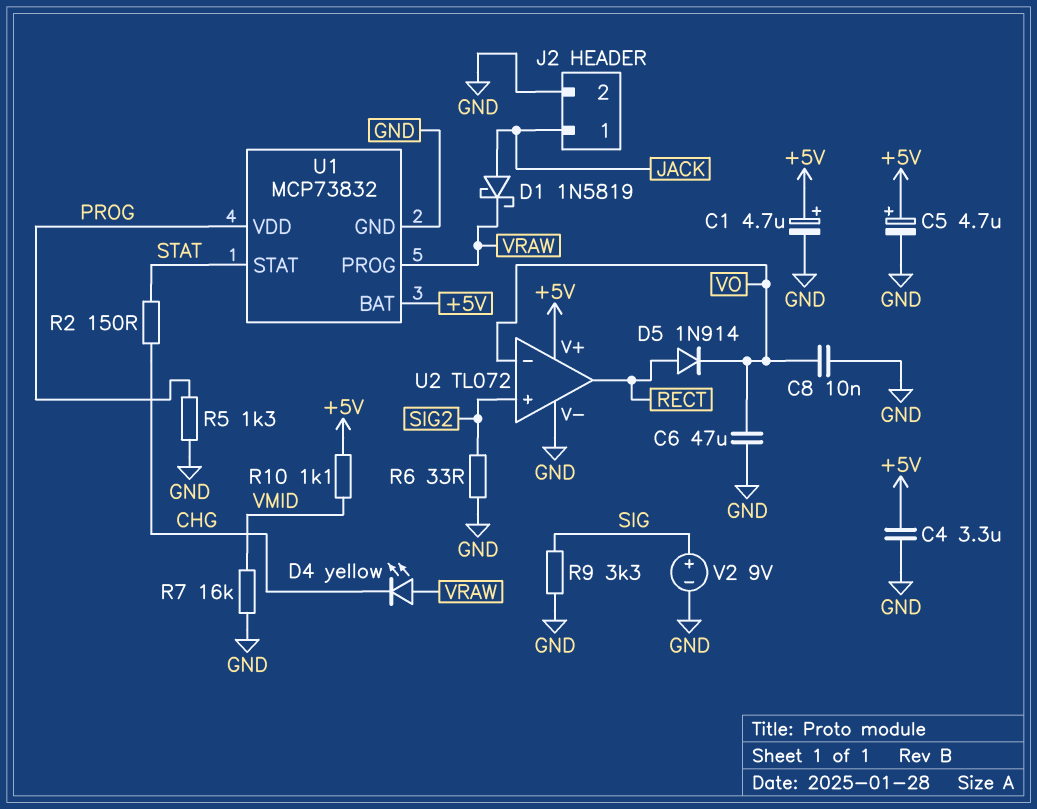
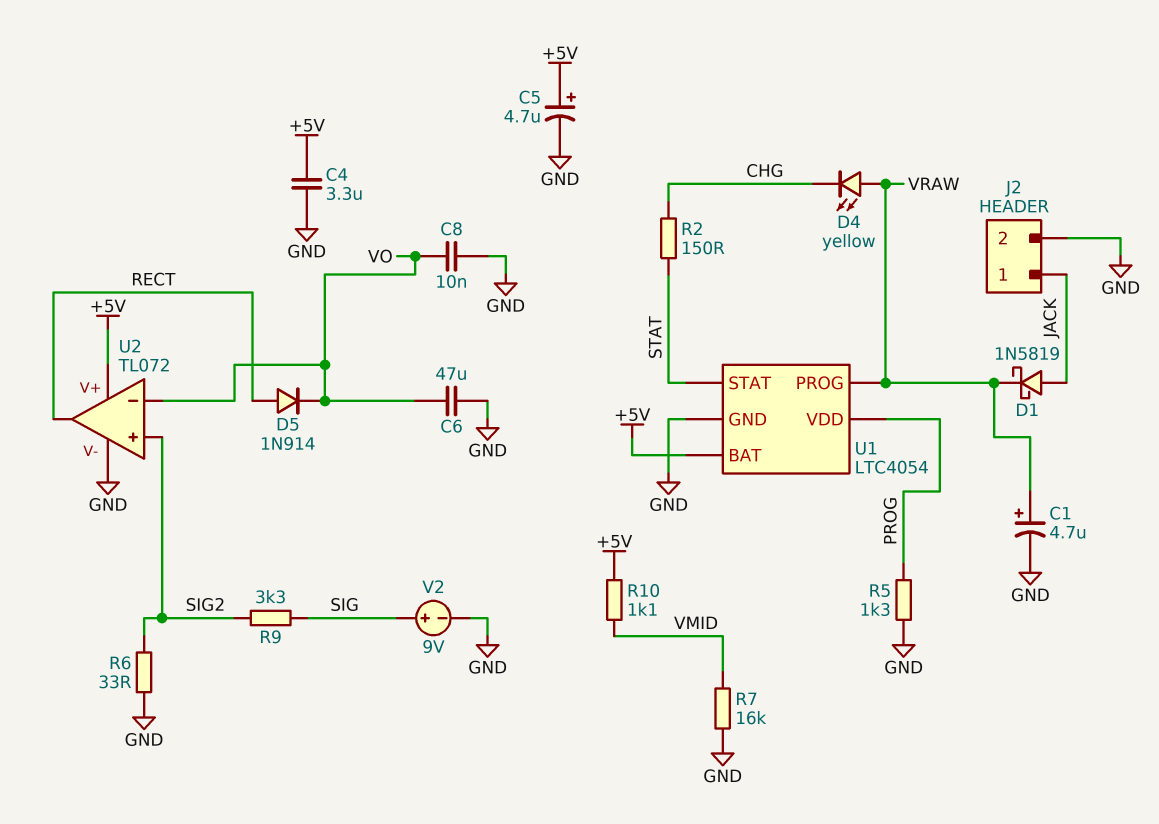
C1: 4.7uF (plus +5V, minus GND) -> 4.7uF (plus VRAW, minus GND)
R9: 3.3k (GND, SIG) -> 3.3k (SIG, SIG2)
U1: MCP73832 -> LTC4054

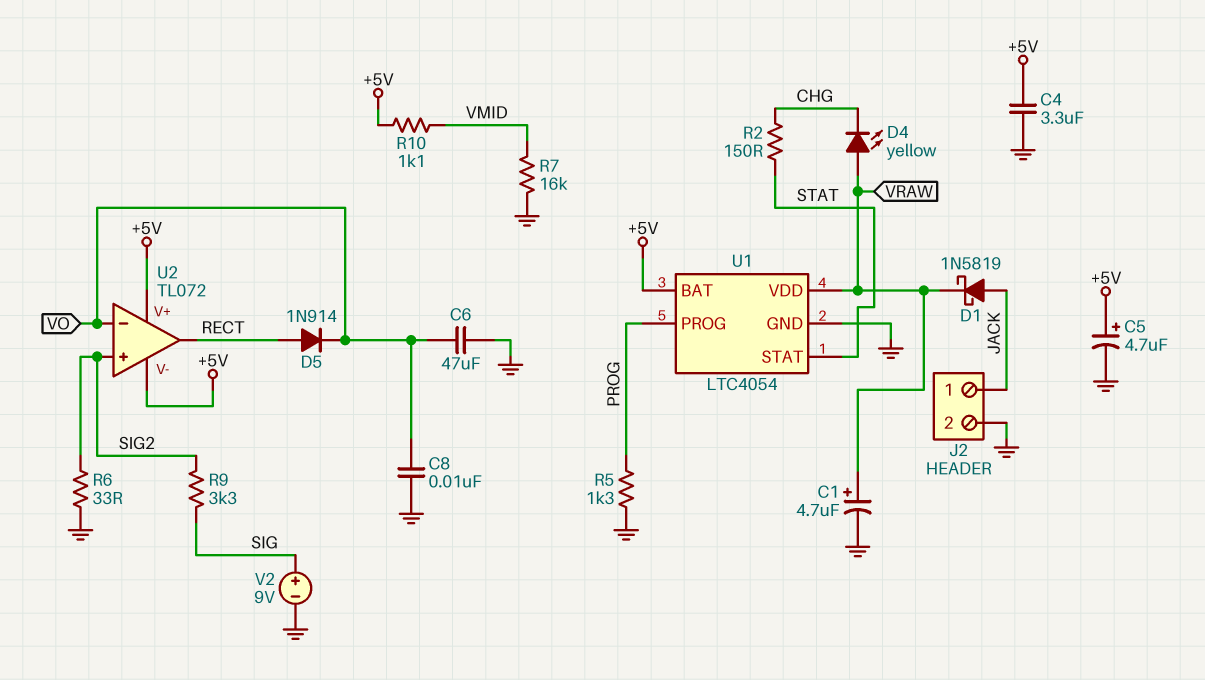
U1 pin PROG: VRAW -> PROG
U1 pin VDD: PROG -> VRAW
U2 pin V-: GND -> +5V

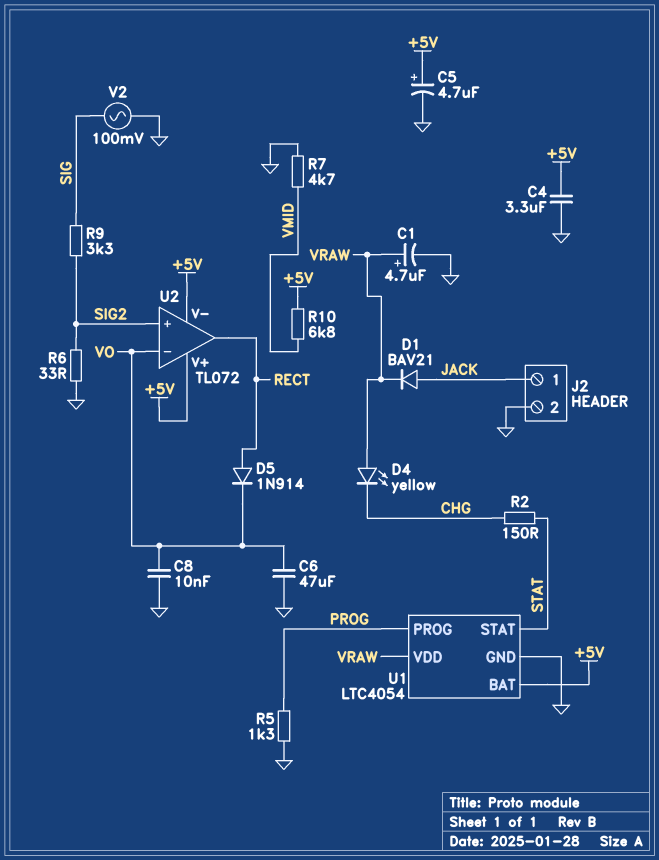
D1: schottky 1N5819 (A JACK, K VRAW) -> diode BAV21 (A JACK, K VRAW)
R7: 16k (GND, VMID) -> 4.7k (GND, VMID)
R10: 1.1k (+5V, VMID) -> 6.8k (+5V, VMID)
V2: 9V (plus SIG, minus GND) -> AC 100mV (GND, SIG)

